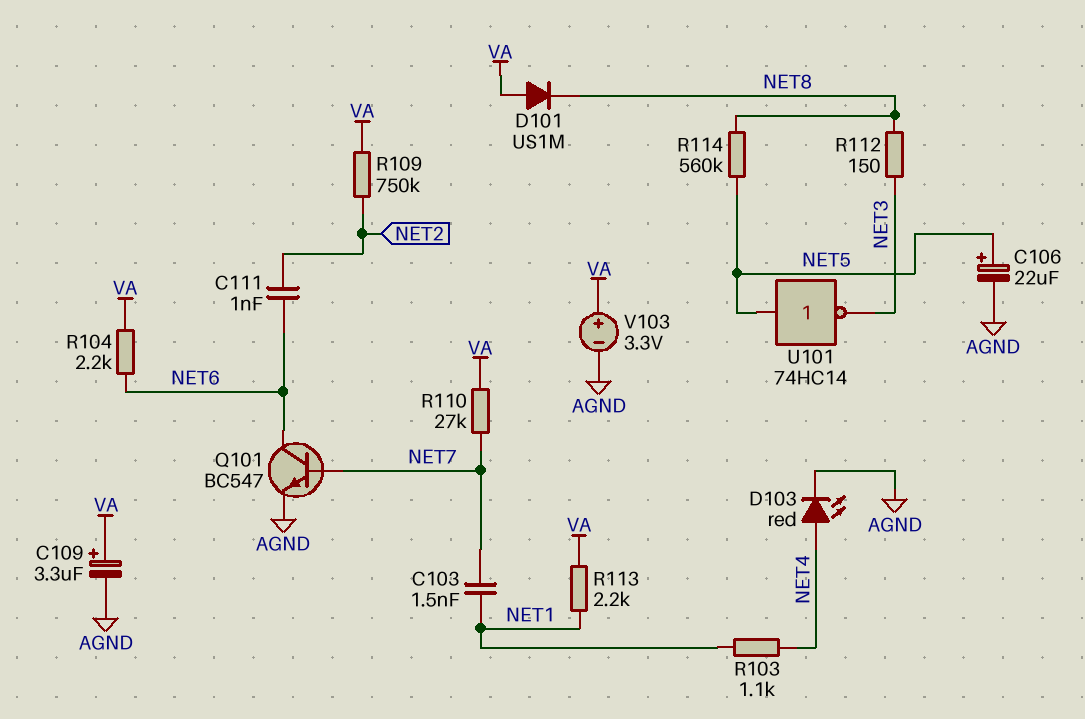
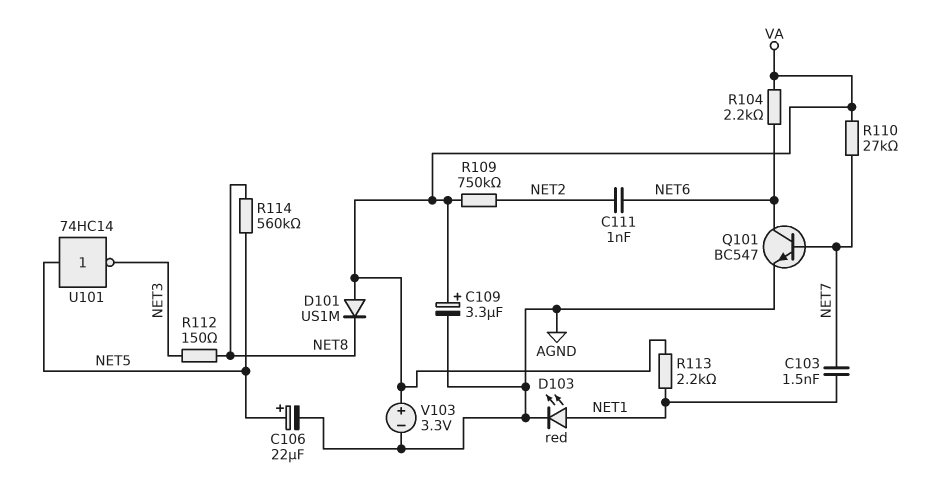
D103: LED red (A NET4, K AGND) -> LED red (A NET1, K AGND)
R103: 1.1k (NET1, NET4) -> none

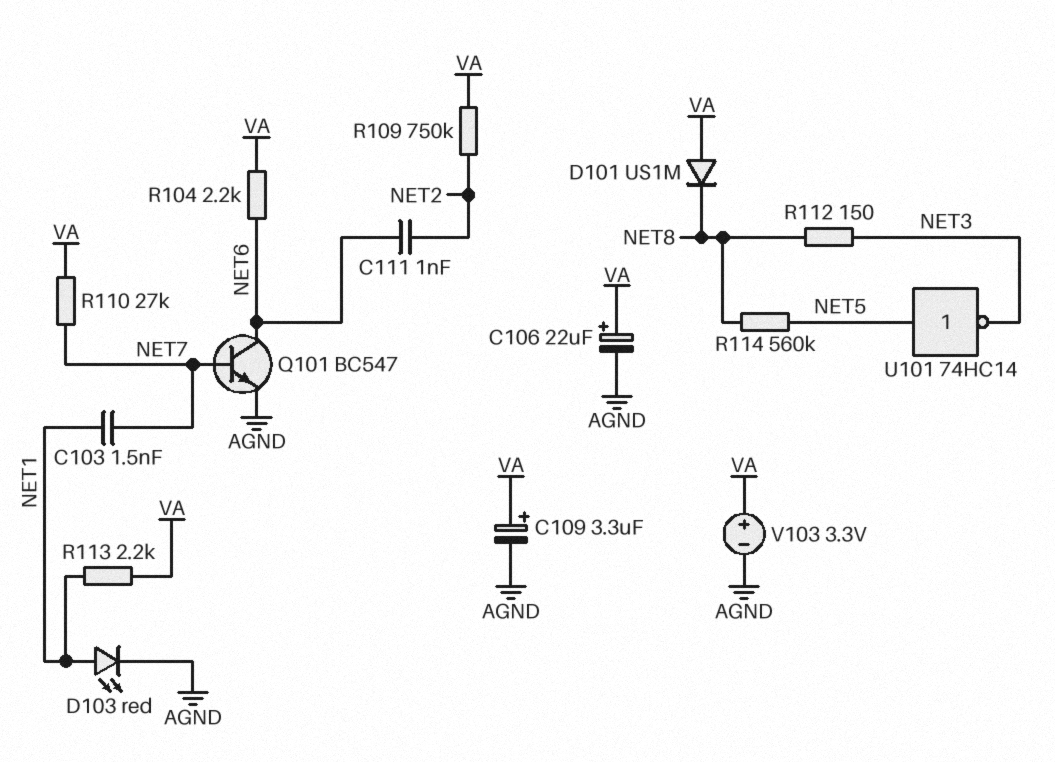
C106: 22uF (plus NET5, minus AGND) -> 22uF (plus VA, minus AGND)

